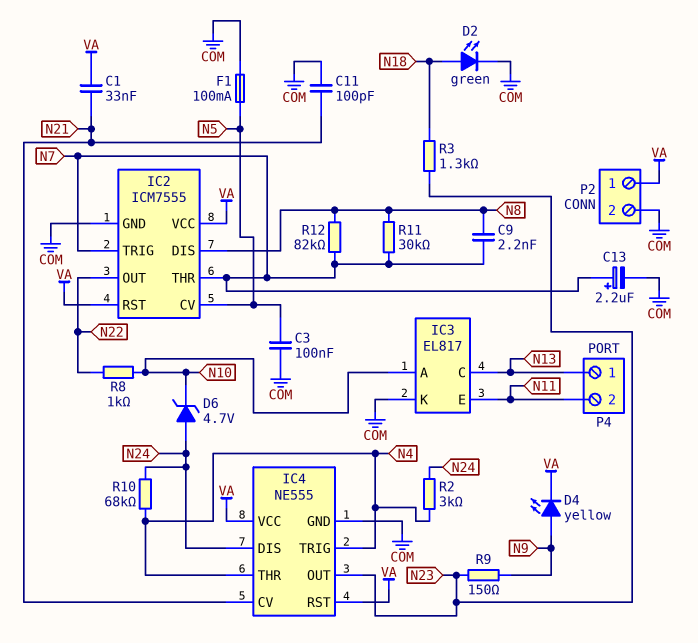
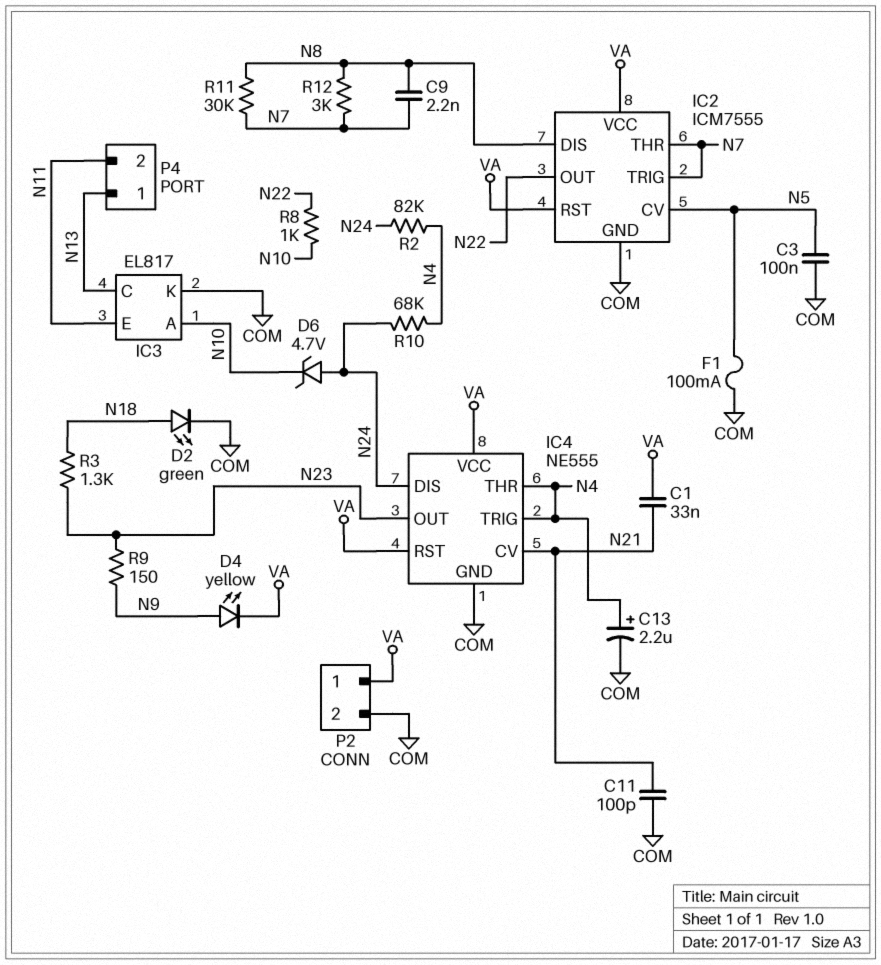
C13: 2.2uF (plus N7, minus COM) -> 2.2uF (plus N4, minus COM)
R2: 3k (N4, N24) -> 82k (N4, N24)
R12: 82k (N7, N8) -> 3k (N7, N8)

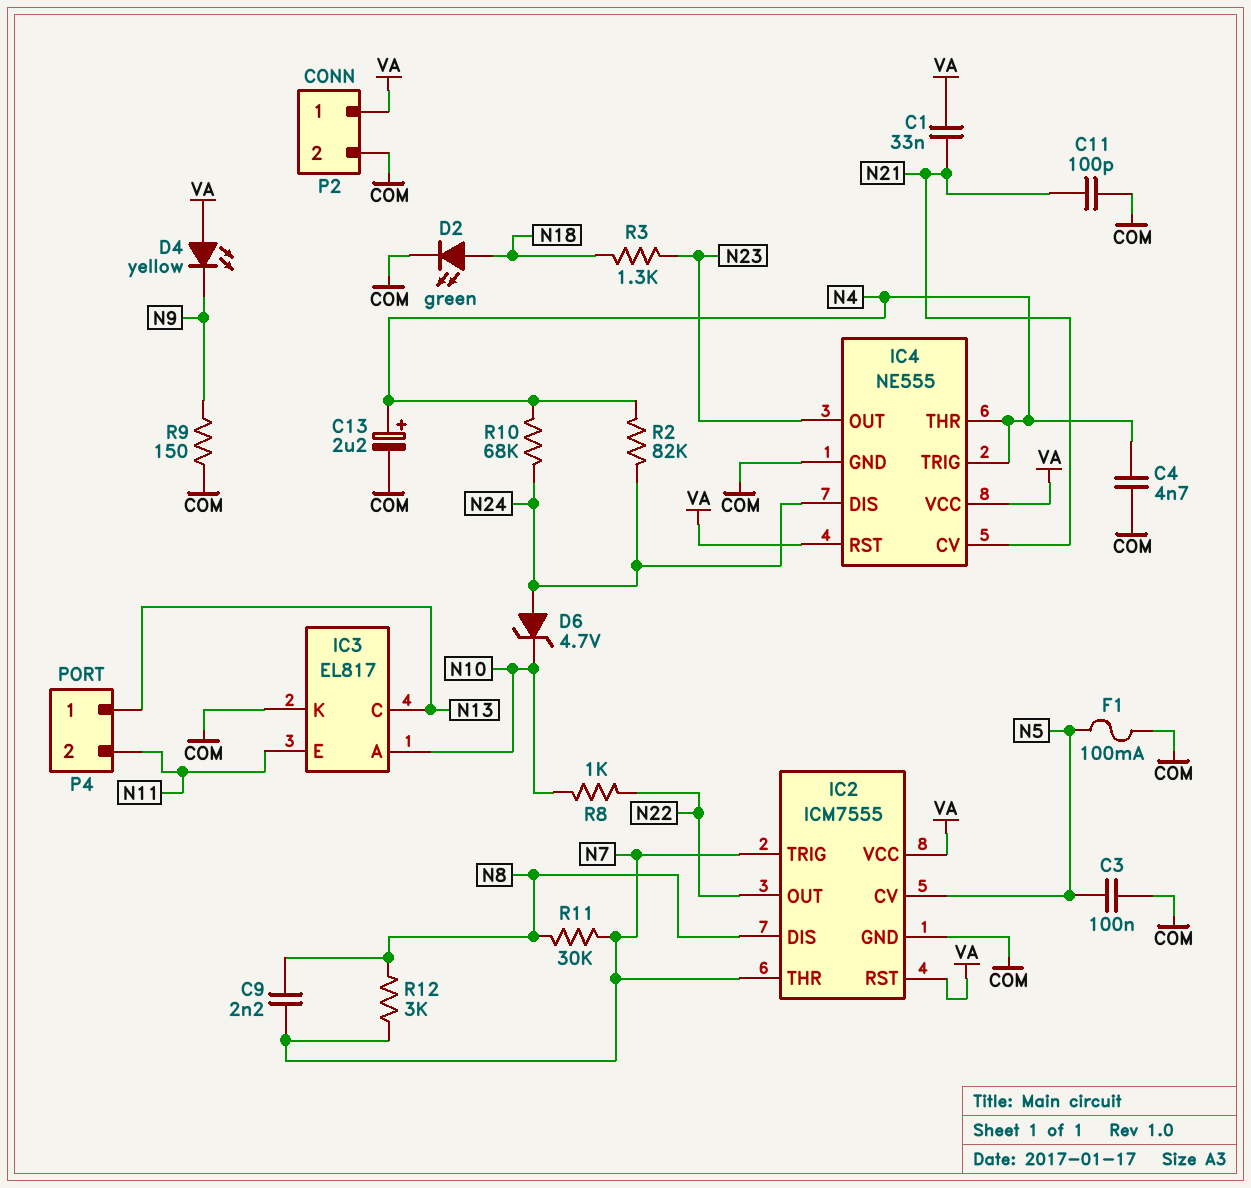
C4: none -> 4.7nF (COM, N4)
D4: LED yellow (A N9, K VA) -> LED yellow (A VA, K N9)
R9: 150 (N9, N23) -> 150 (COM, N9)

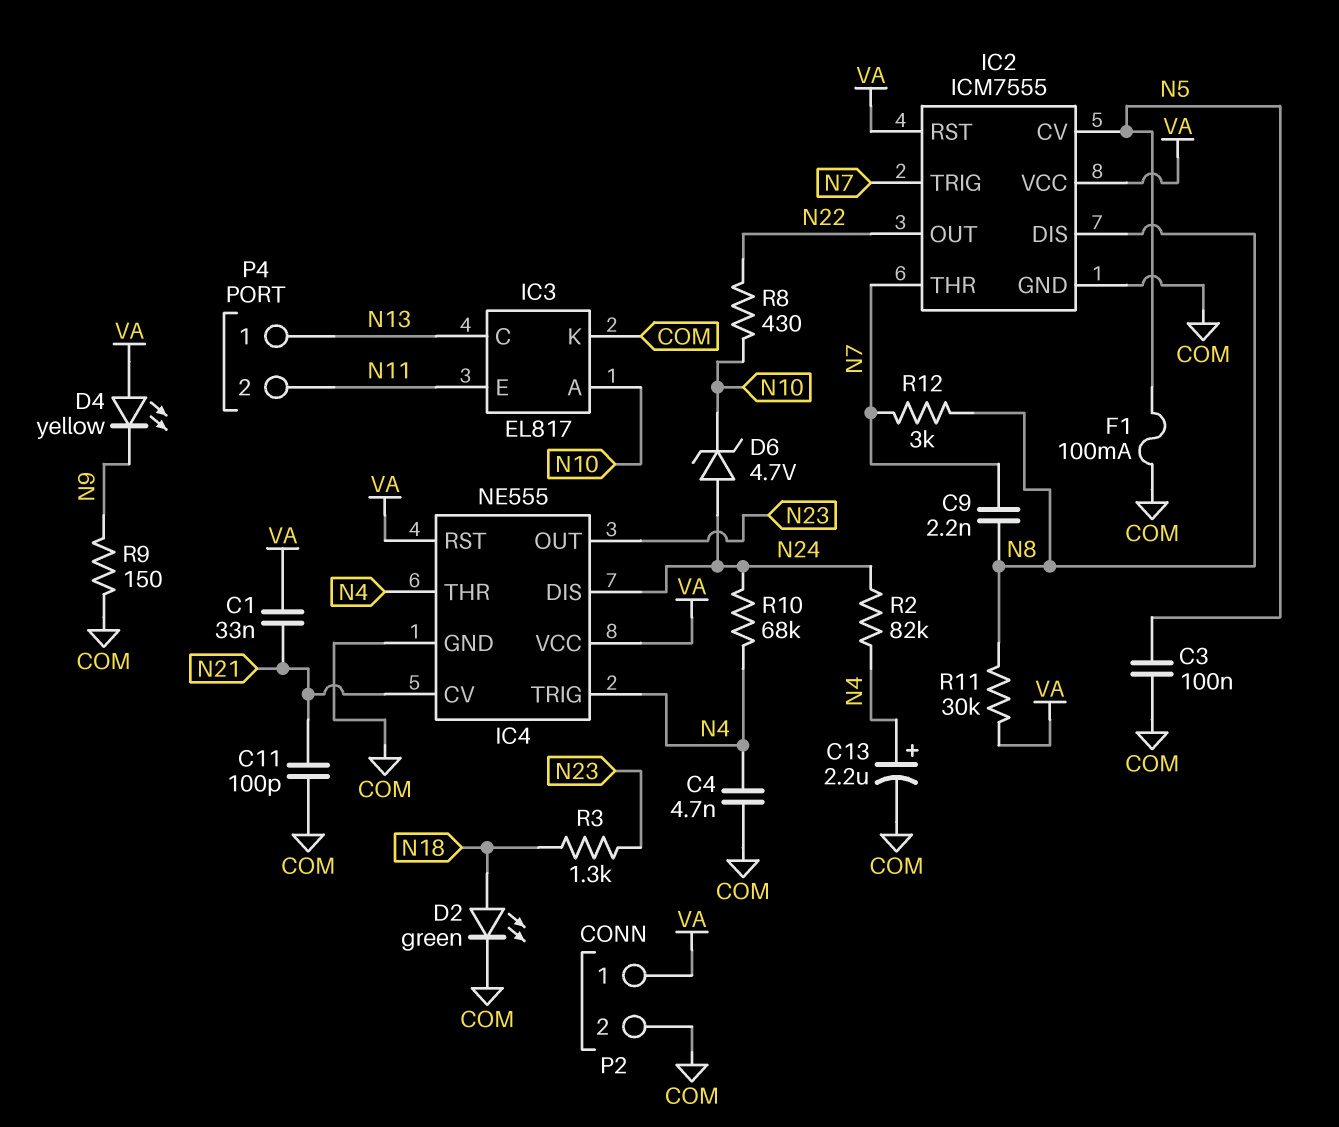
R8: 1k (N10, N22) -> 430 (N10, N22)
R11: 30k (N7, N8) -> 30k (N8, VA)

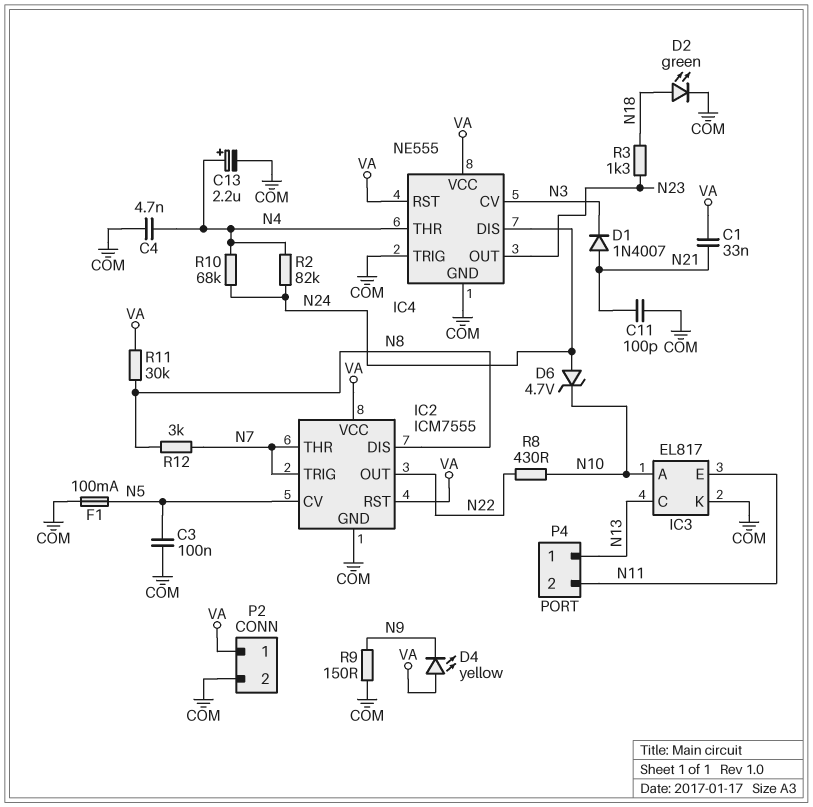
C9: 2.2nF (N7, N8) -> none
D1: none -> diode 1N4007 (A N21, K N3)
IC4 pin CV: N21 -> N3
IC4 pin TRIG: N4 -> COM

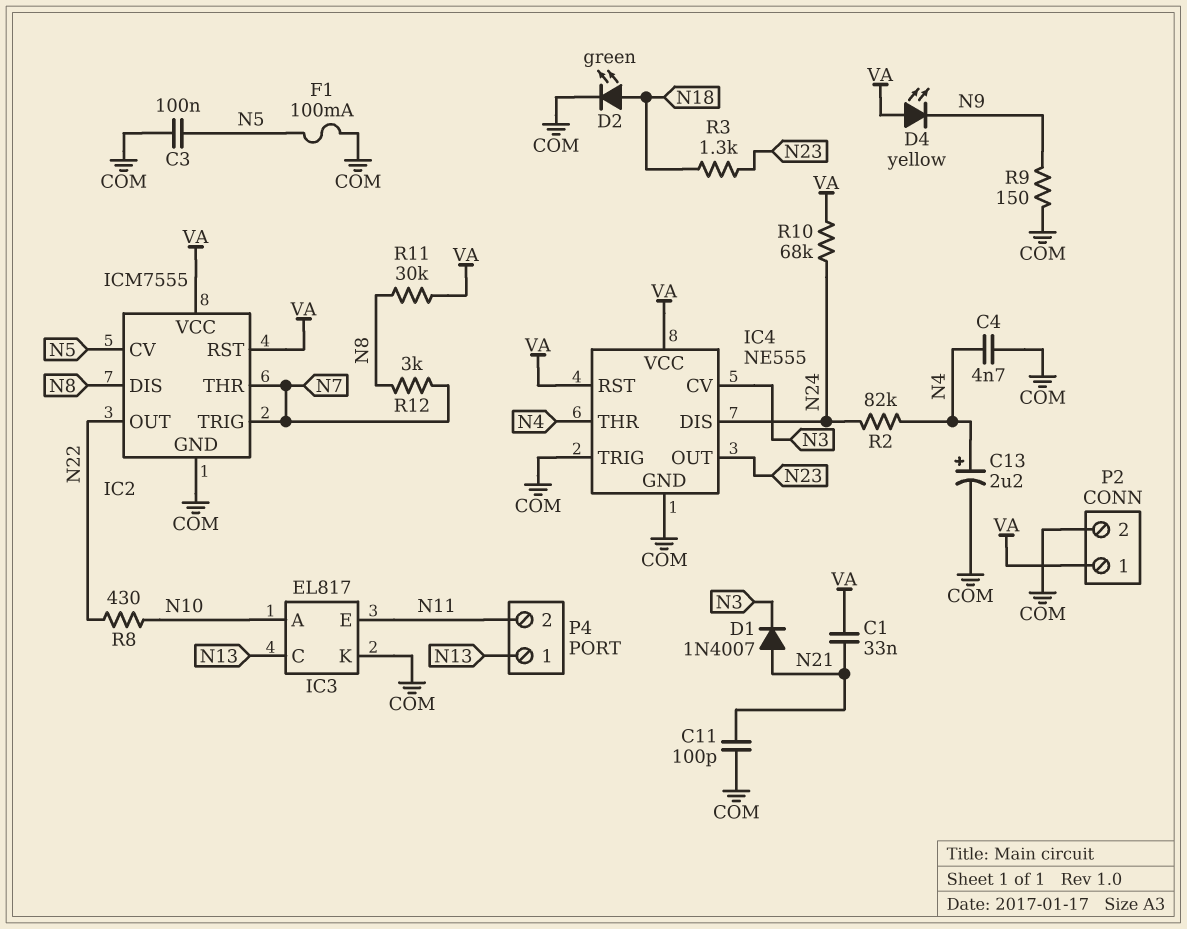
D6: zener 4.7V (A N24, K N10) -> none
R10: 68k (N4, N24) -> 68k (N24, VA)

